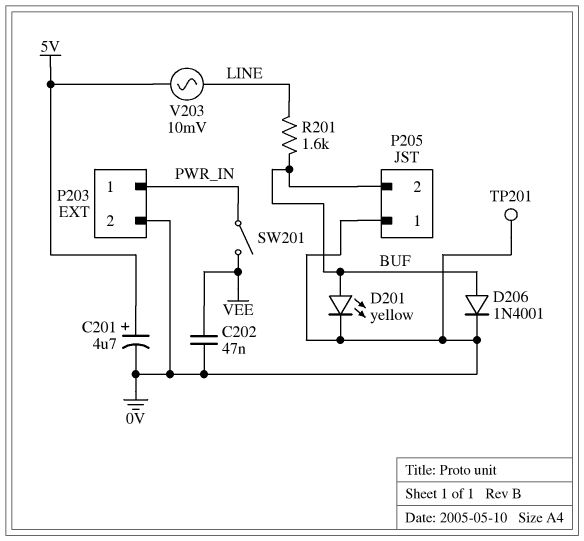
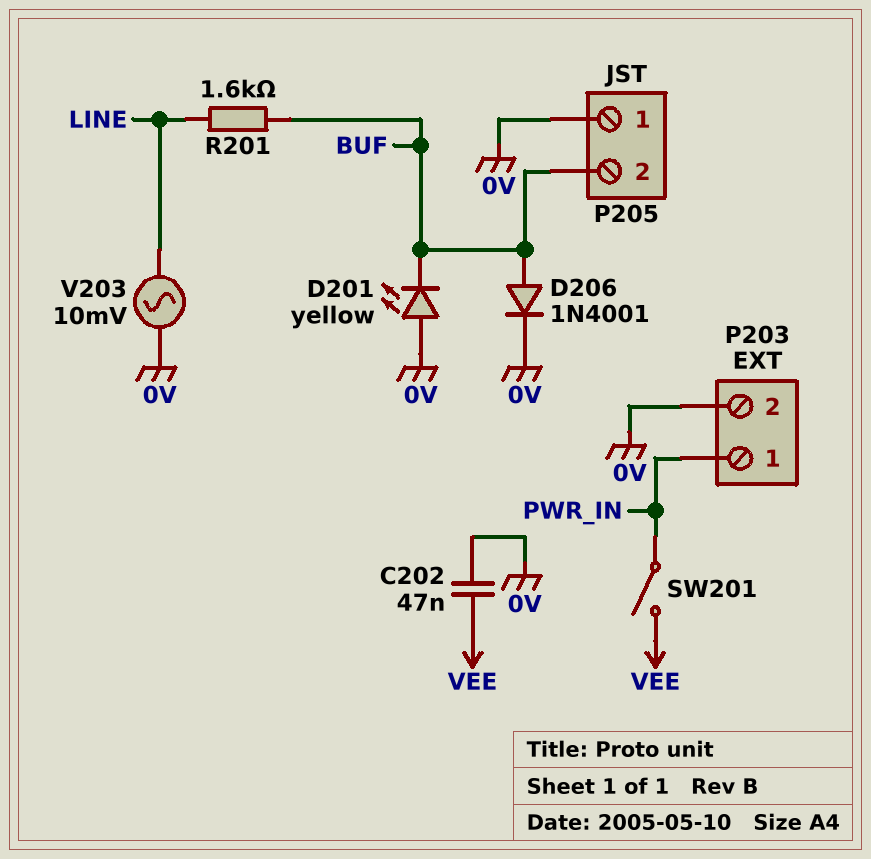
C201: 4.7uF (plus 5V, minus 0V) -> none
D201: LED yellow (A BUF, K 0V) -> LED yellow (A 0V, K BUF)
TP201: test point (0V) -> none
V203: AC 10mV (5V, LINE) -> AC 10mV (0V, LINE)

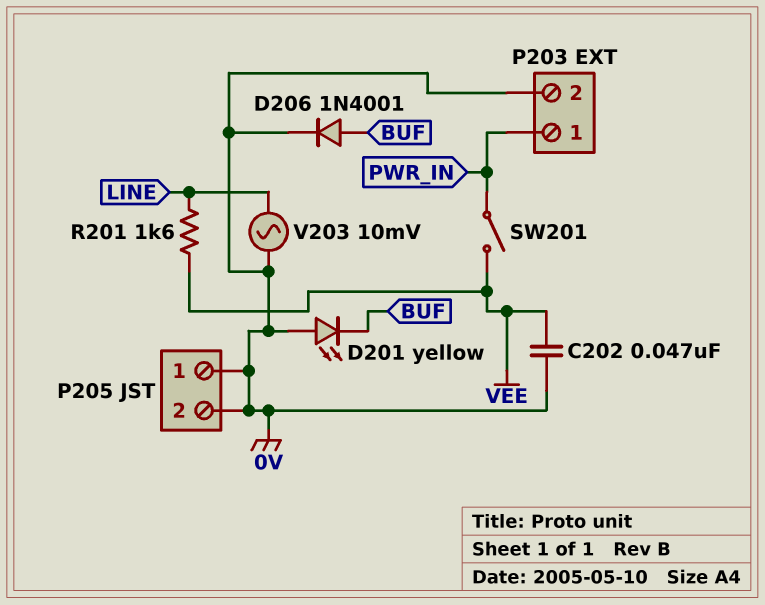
P205 pin 2: BUF -> 0V
R201: 1.6k (BUF, LINE) -> 1.6k (LINE, VEE)

